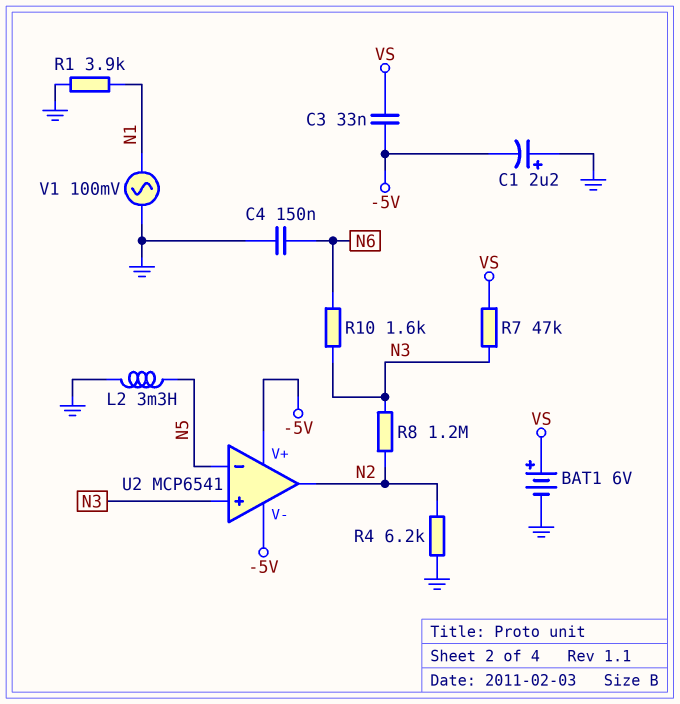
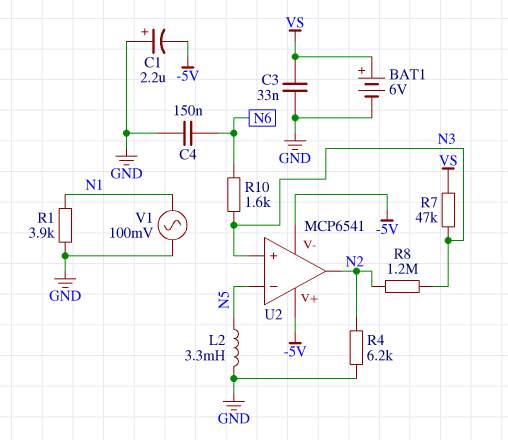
C3: 33nF (-5V, VS) -> 33nF (GND, VS)

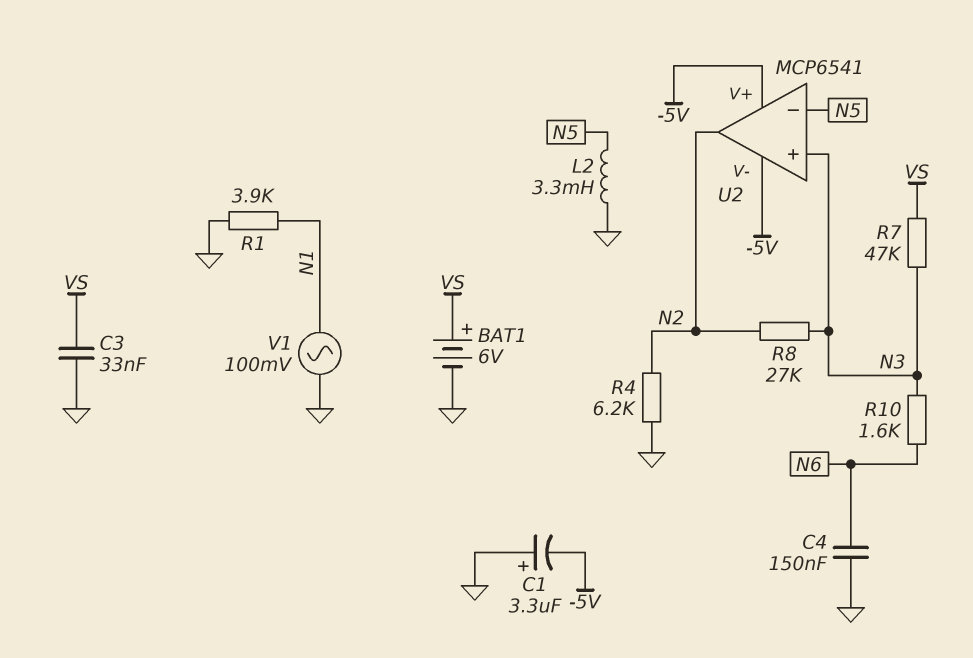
C1: 2.2uF (plus GND, minus -5V) -> 3.3uF (plus GND, minus -5V)
R8: 1.2M (N2, N3) -> 27k (N2, N3)

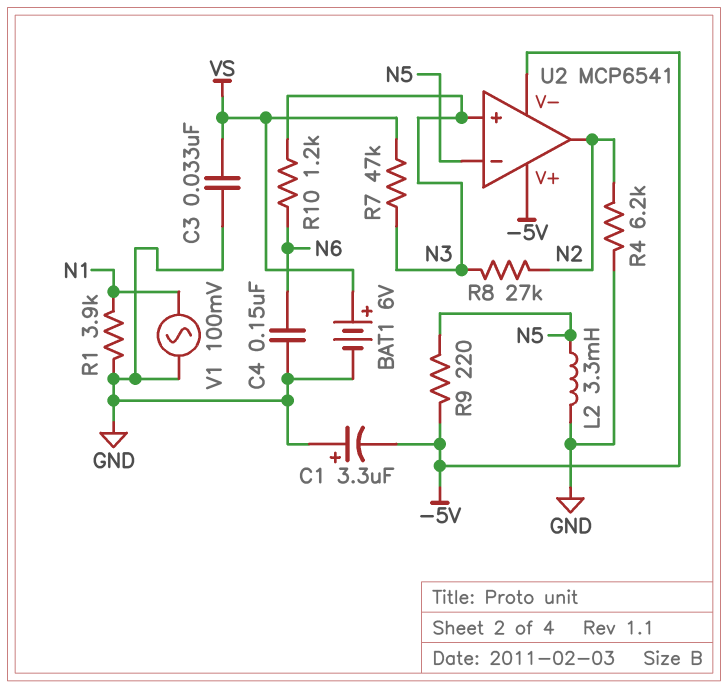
R9: none -> 220 (-5V, N5)
R10: 1.6k (N3, N6) -> 1.2k (N3, N6)

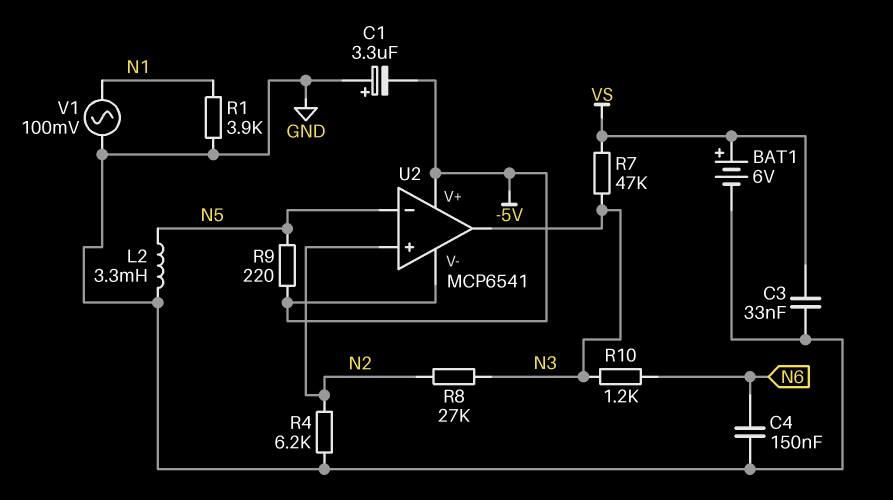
U2 pin in+: N3 -> N2
U2 pin out: N2 -> N3

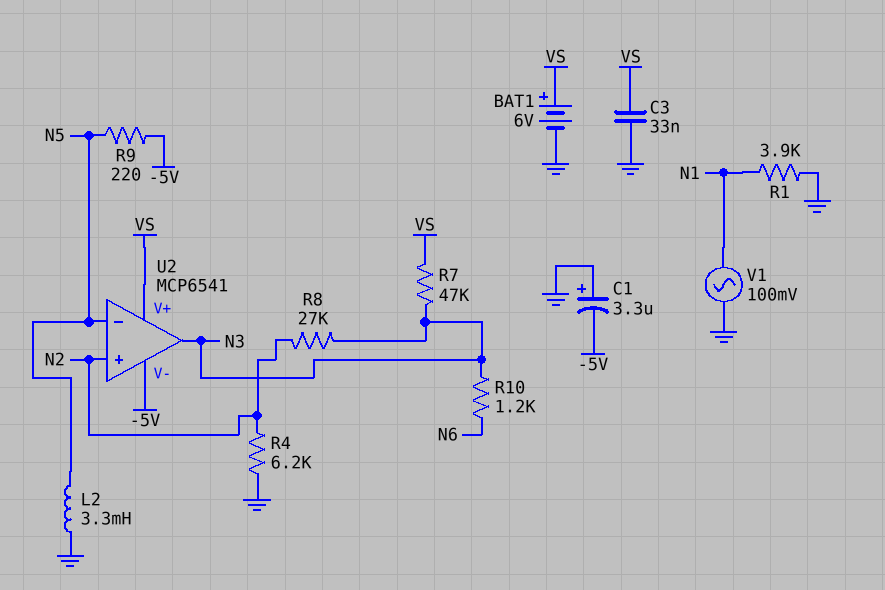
C4: 150nF (GND, N6) -> none
U2 pin V+: -5V -> VS

